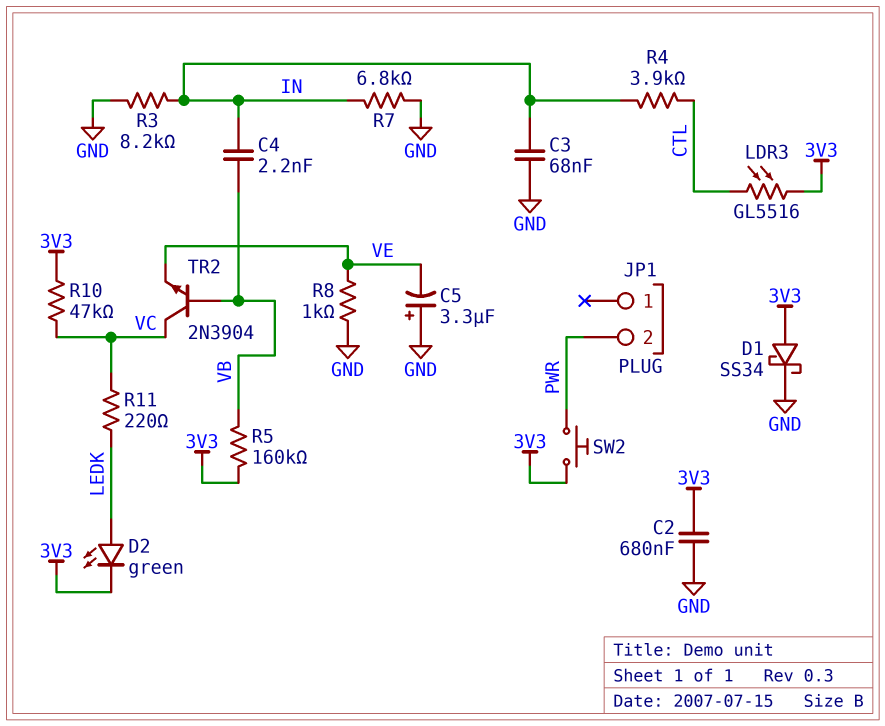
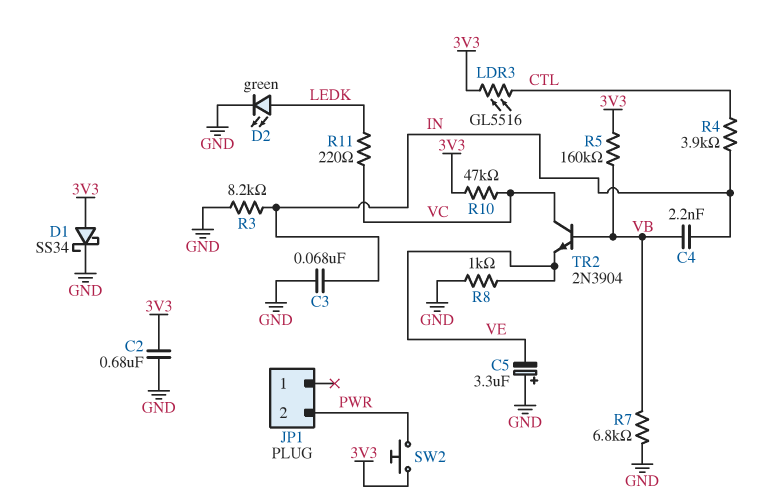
D2: LED green (A LEDK, K 3V3) -> LED green (A LEDK, K GND)
R7: 6.8k (GND, IN) -> 6.8k (GND, VB)

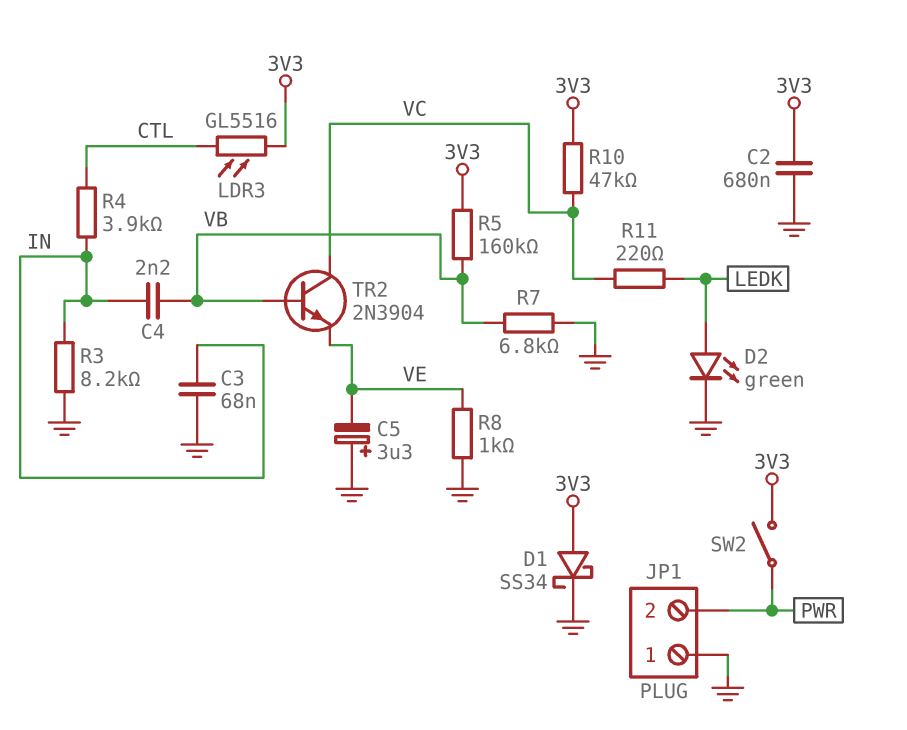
JP1 pin 1: none -> GND
SW2: button (3V3, PWR) -> switch (3V3, PWR)

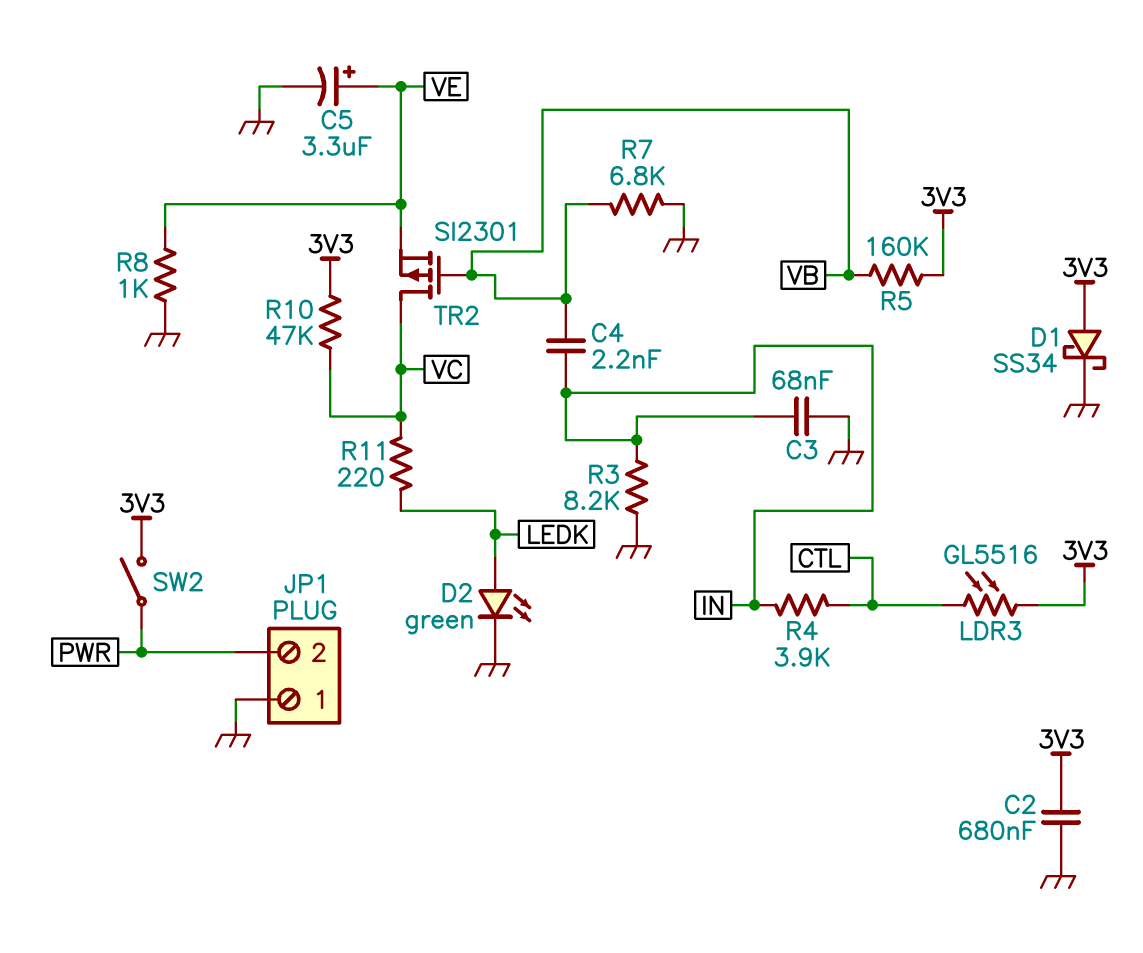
C5: 3.3uF (plus GND, minus VE) -> 3.3uF (plus VE, minus GND)
TR2: NPN 2N3904 (B VB, C VC, E VE) -> PMOS SI2301 (G VB, D VC, S VE)

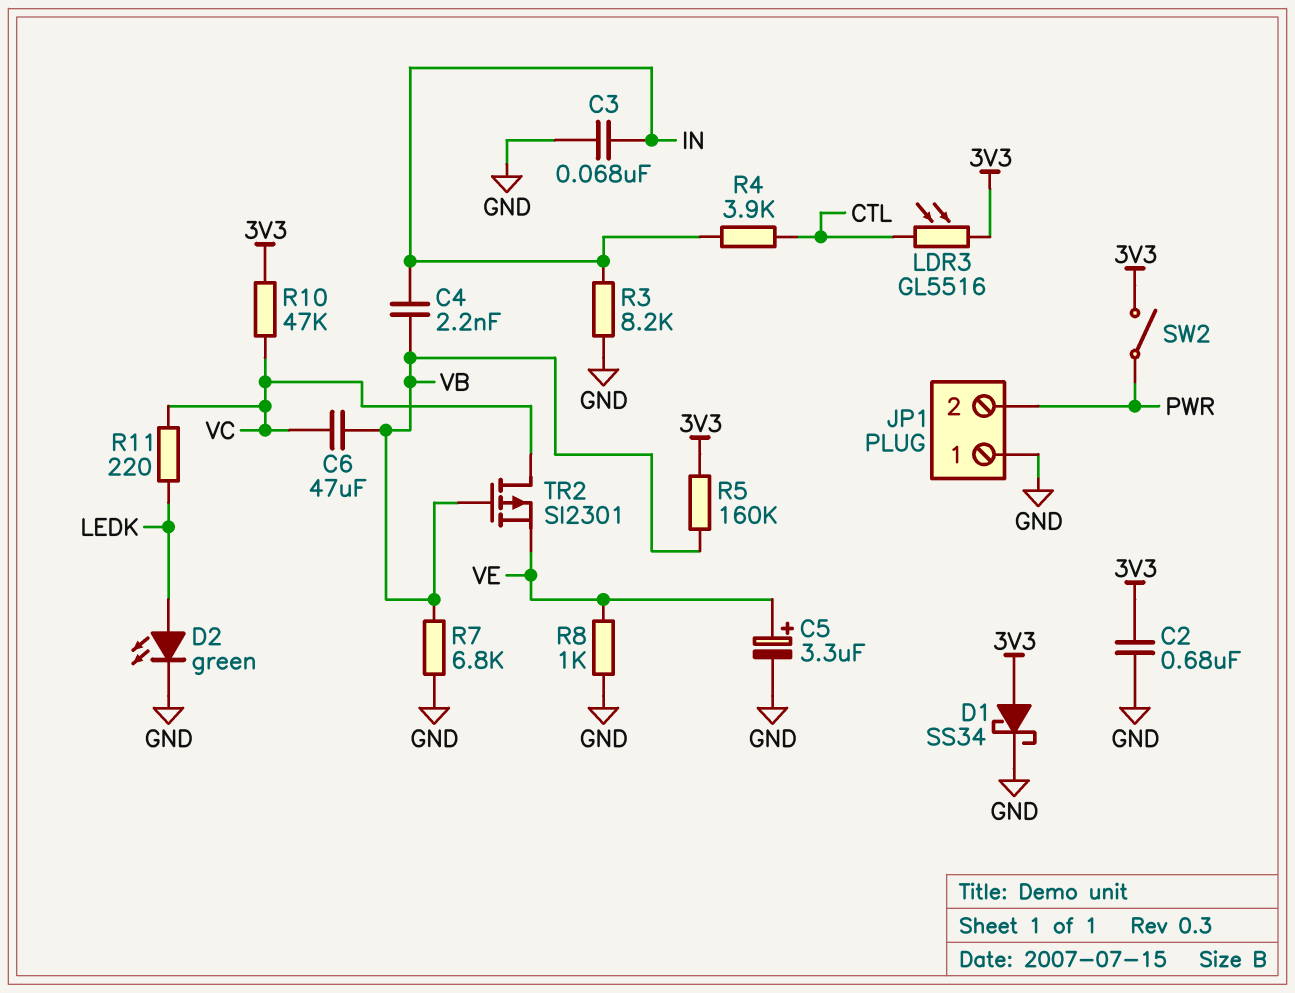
C6: none -> 47uF (VB, VC)

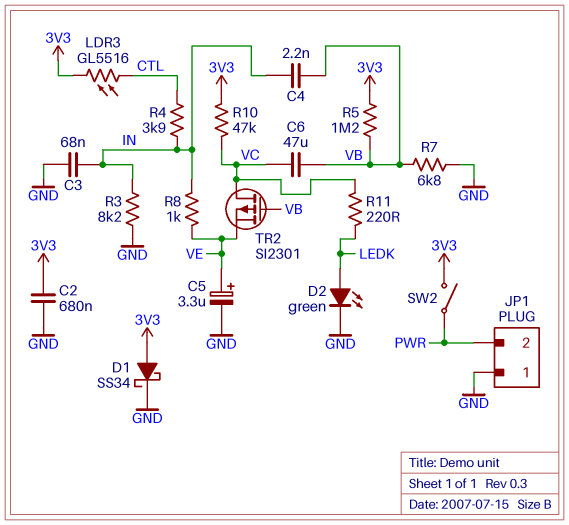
R5: 160k (3V3, VB) -> 1.2M (3V3, VB)
R8: 1k (GND, VE) -> 1k (IN, VE)

